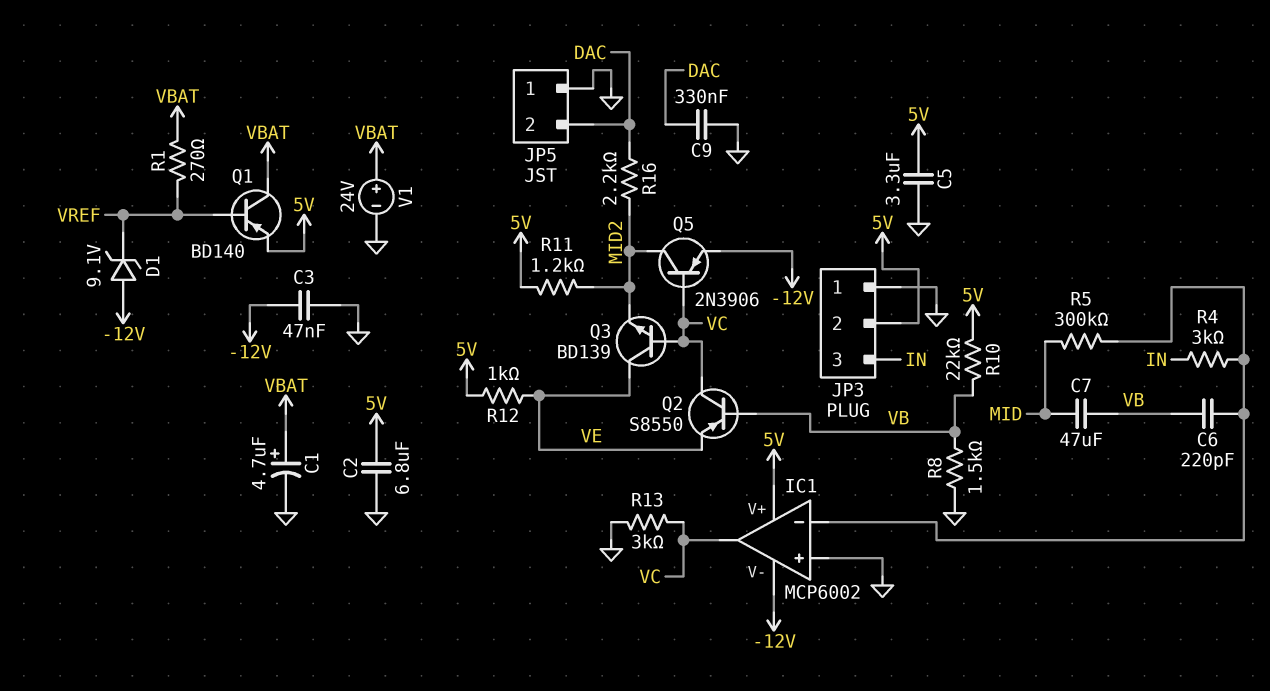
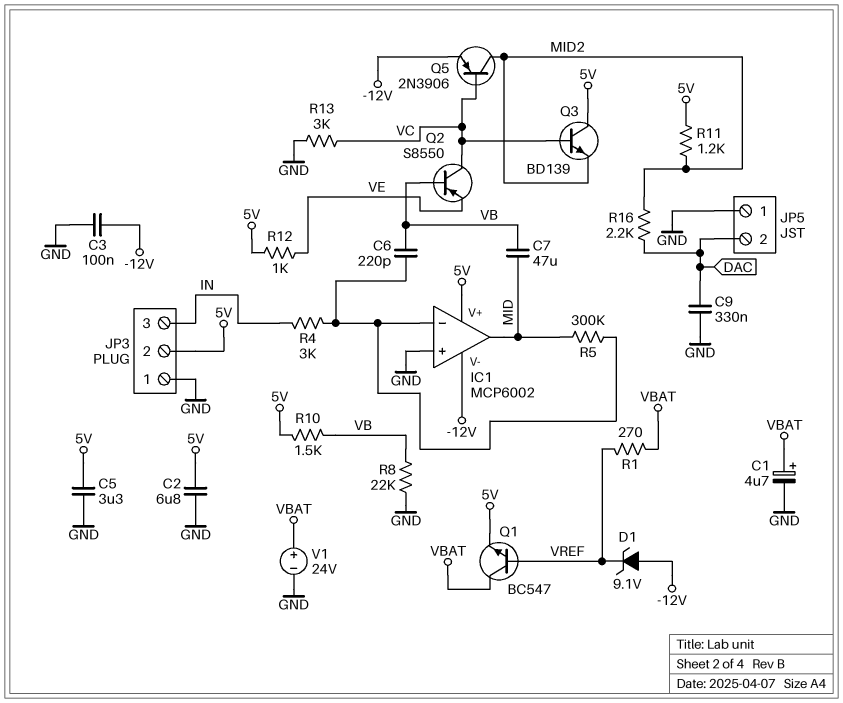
C3: 47nF (-12V, GND) -> 100nF (-12V, GND)
IC1 pin out: VC -> MID
Q1: PNP BD140 (B VREF, C VBAT, E 5V) -> NPN BC547 (B VREF, C VBAT, E 5V)
Q3: NPN BD139 (B VC, C VE, E MID2) -> NPN BD139 (B VC, C 5V, E MID2)
R8: 1.5k (GND, VB) -> 22k (GND, VB)
R10: 22k (5V, VB) -> 1.5k (5V, VB)

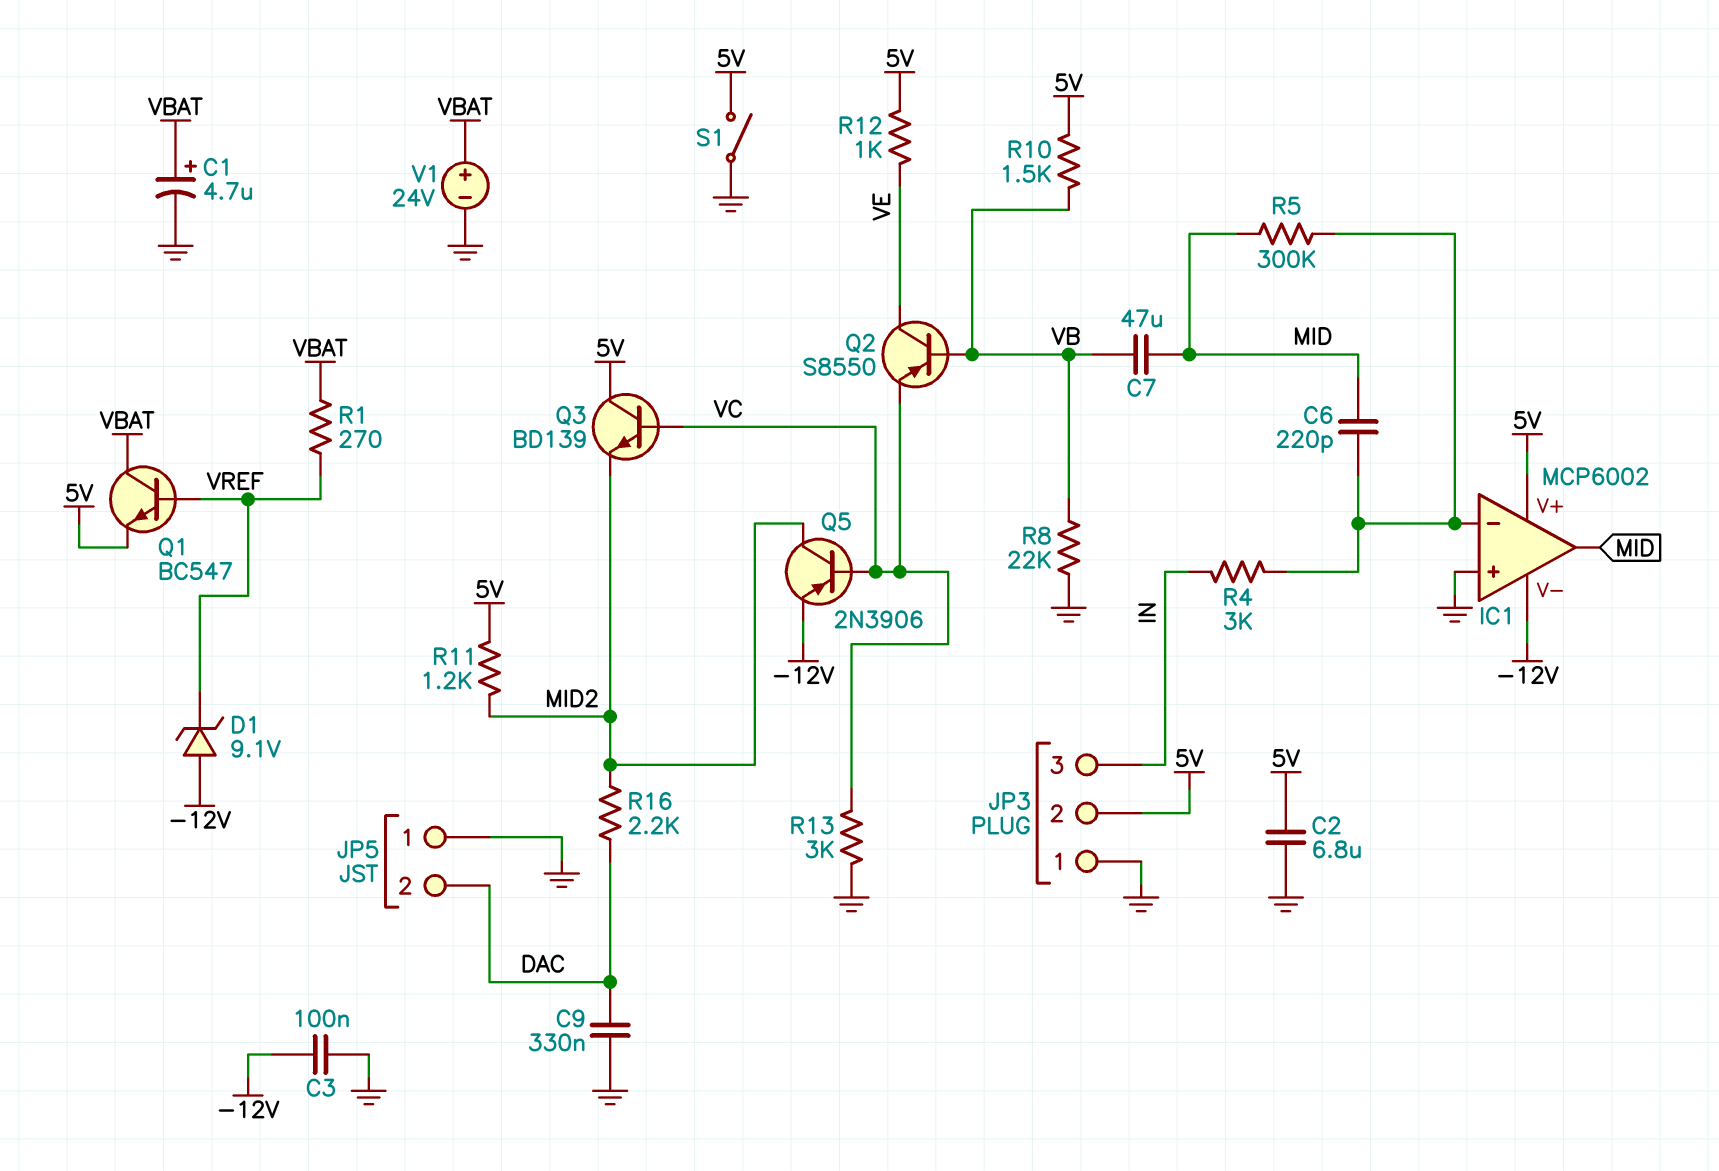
C5: 3.3uF (5V, GND) -> none
C6: 220pF (IC1/in-, VB) -> 220pF (IC1/in-, MID)
Q2: PNP S8550 (B VB, C VC, E VE) -> PNP S8550 (B VB, C VE, E VC)
S1: none -> switch (5V, GND)

